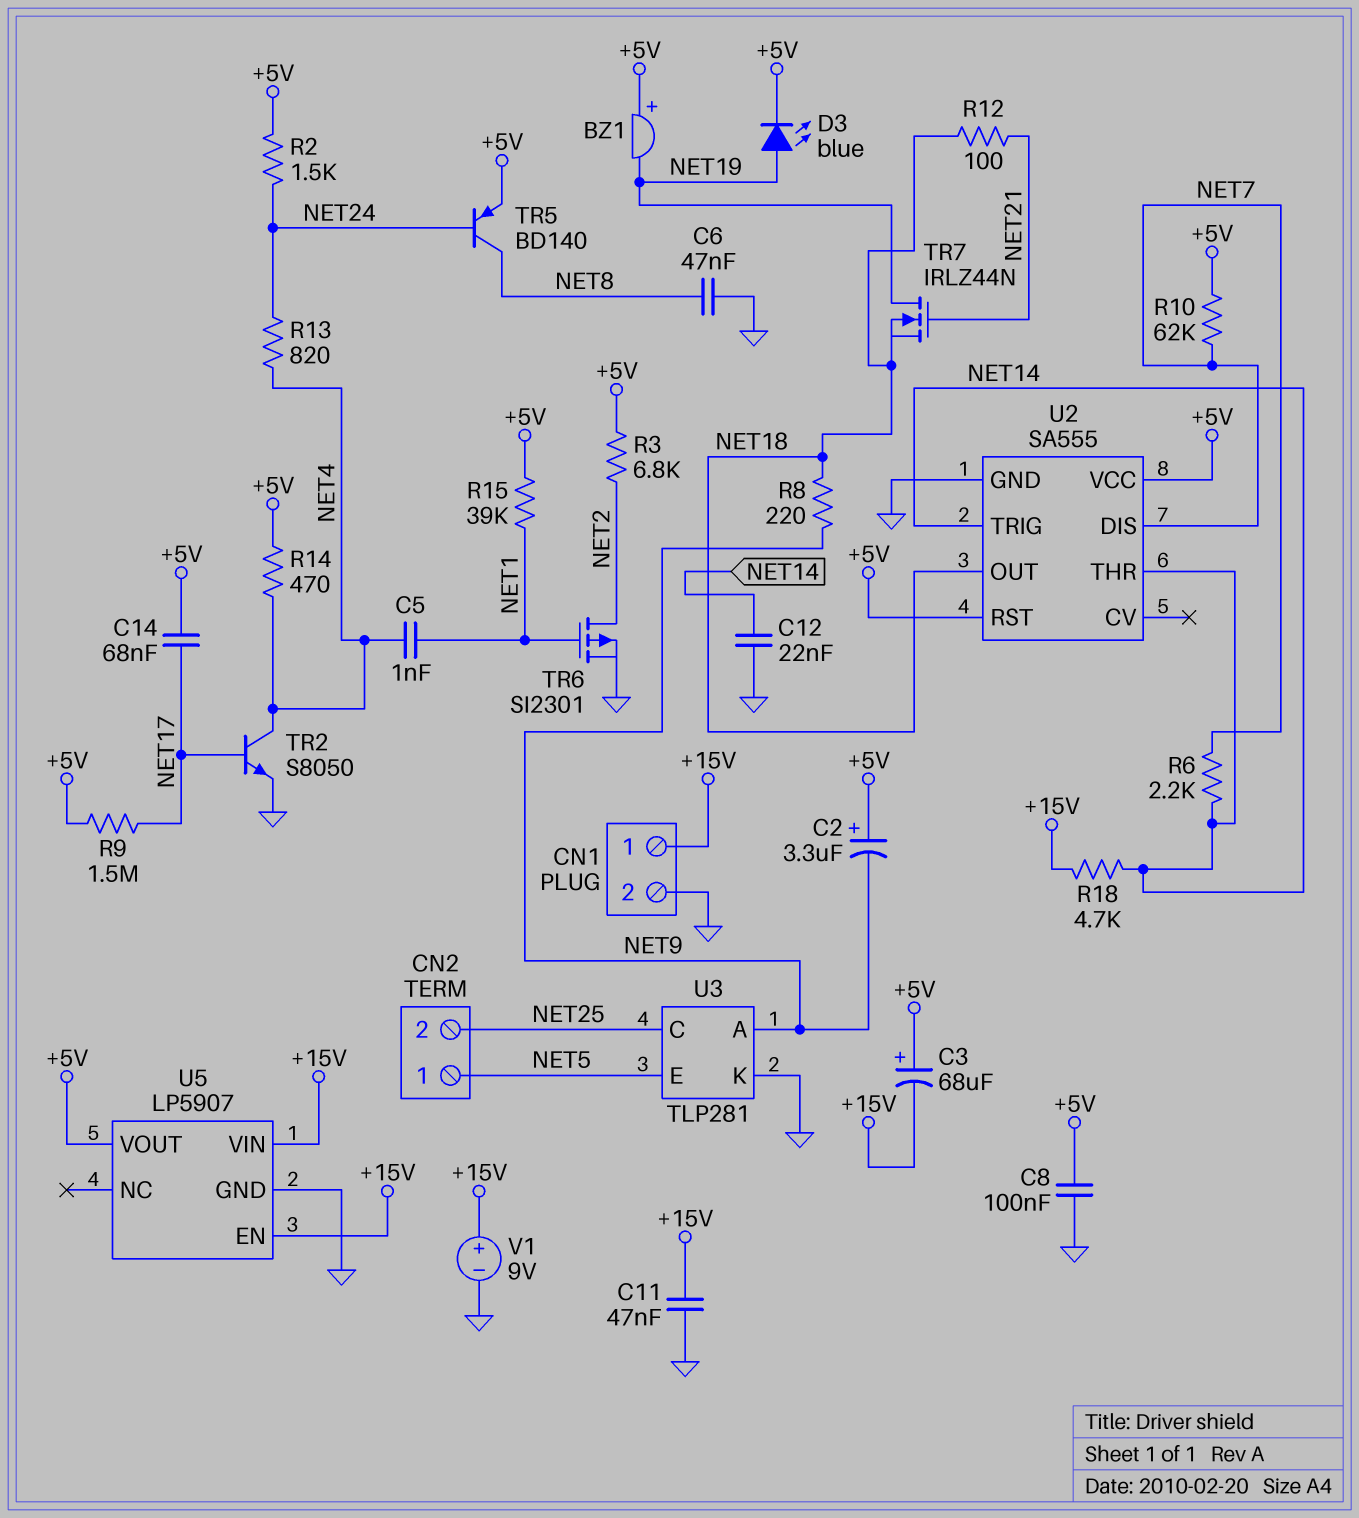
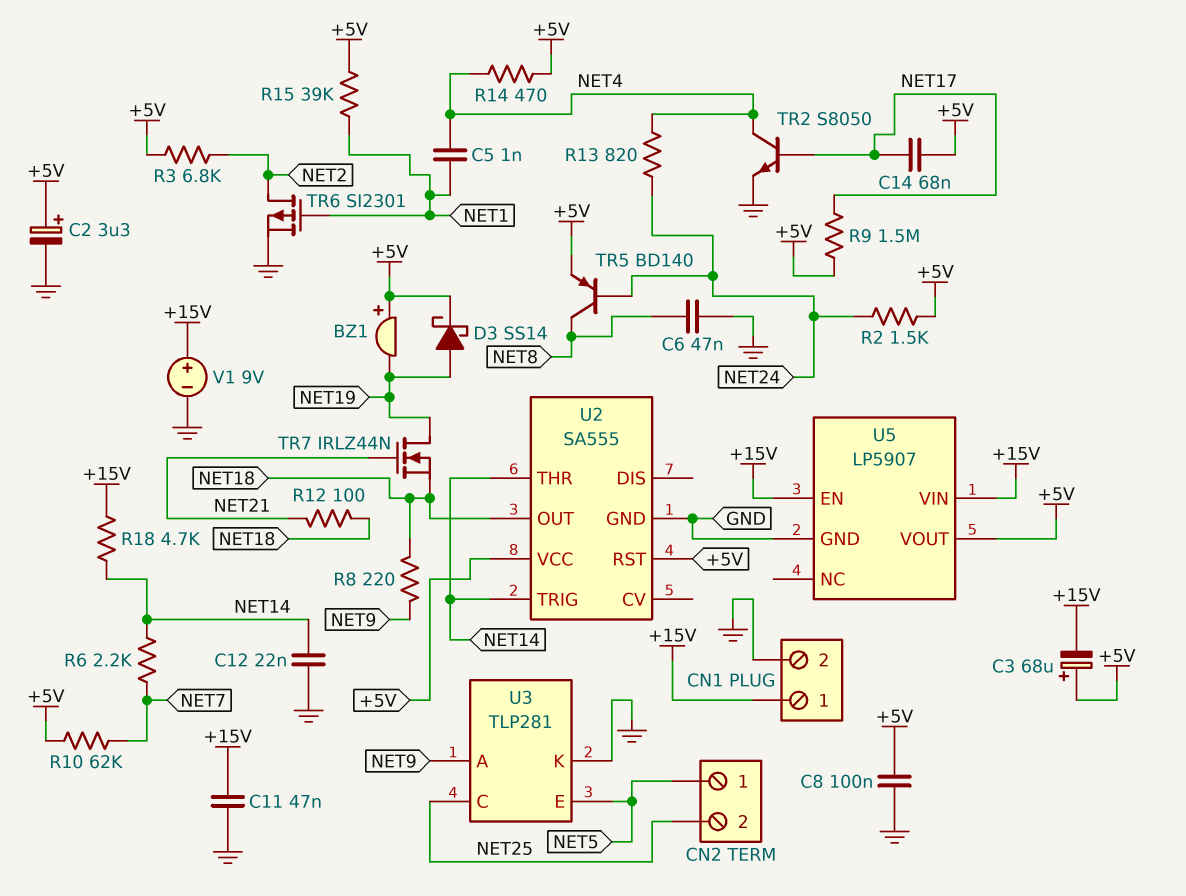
C2: 3.3uF (plus +5V, minus NET9) -> 3.3uF (plus +5V, minus GND)
D3: LED blue (A NET19, K +5V) -> schottky SS14 (A NET19, K +5V)
U2 pin DIS: NET7 -> none

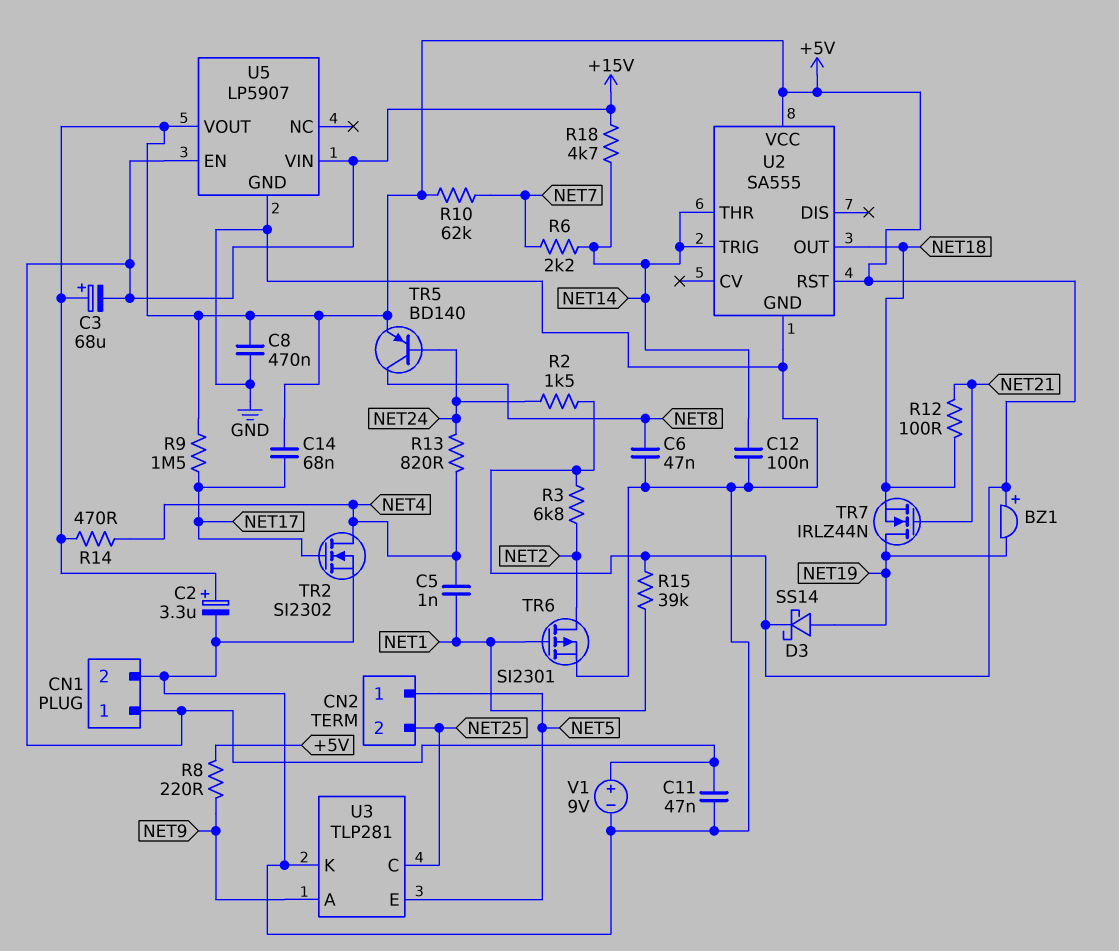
C8: 100nF (+5V, GND) -> 470nF (+5V, GND)
C12: 22nF (GND, NET14) -> 100nF (GND, NET14)
R8: 220 (NET9, NET18) -> 220 (+5V, NET9)
TR2: NPN S8050 (B NET17, C NET4, E GND) -> NMOS SI2302 (G NET17, D NET4, S GND)

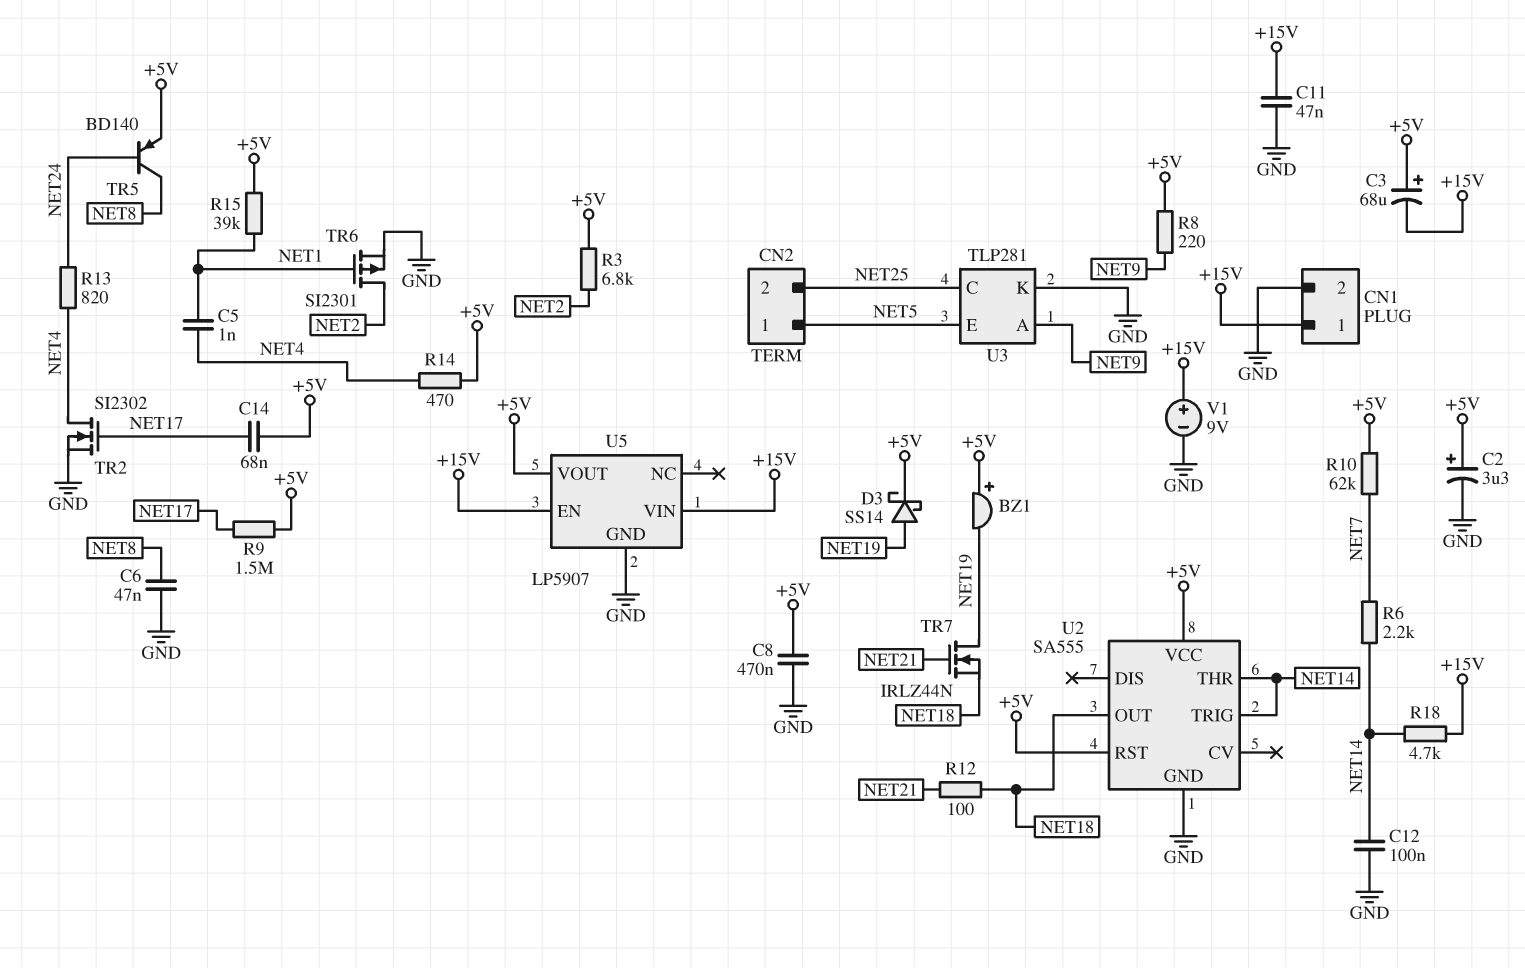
R2: 1.5k (+5V, NET24) -> none

